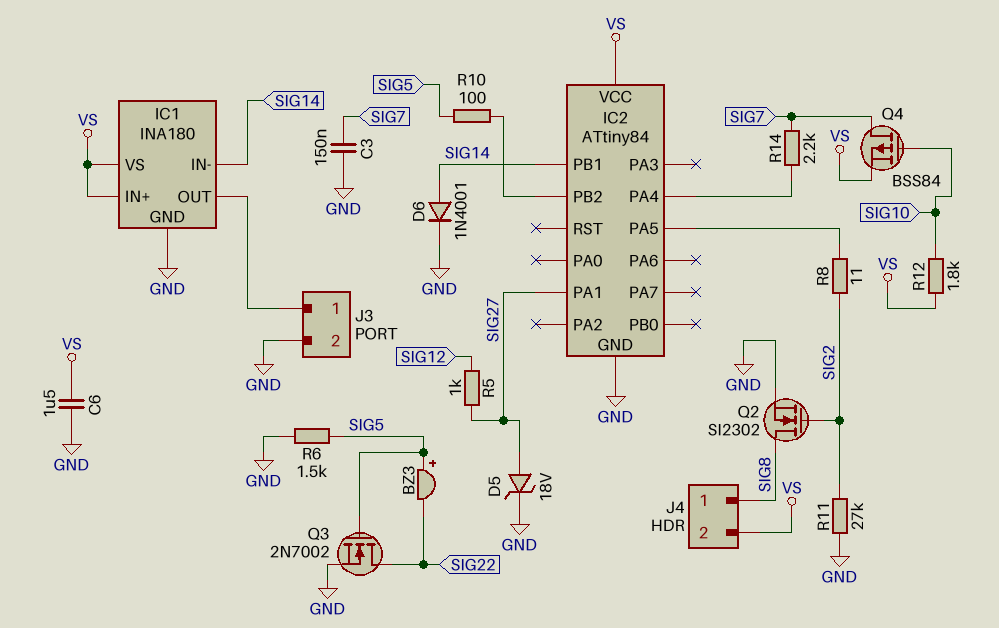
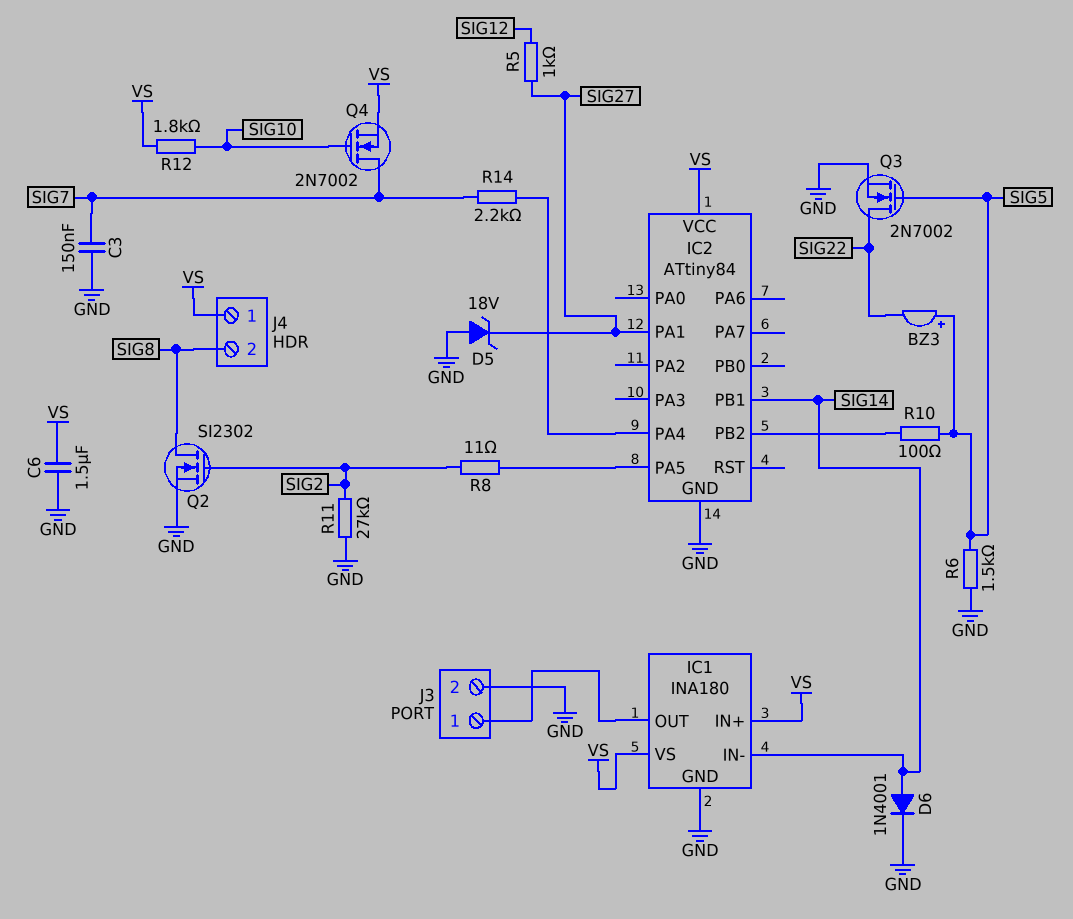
D5: zener 18V (A SIG27, K GND) -> zener 18V (A GND, K SIG27)
J4 pin 1: SIG8 -> VS
J4 pin 2: VS -> SIG8
Q4: PMOS BSS84 (G SIG10, D SIG7, S VS) -> NMOS 2N7002 (G SIG10, D SIG7, S VS)

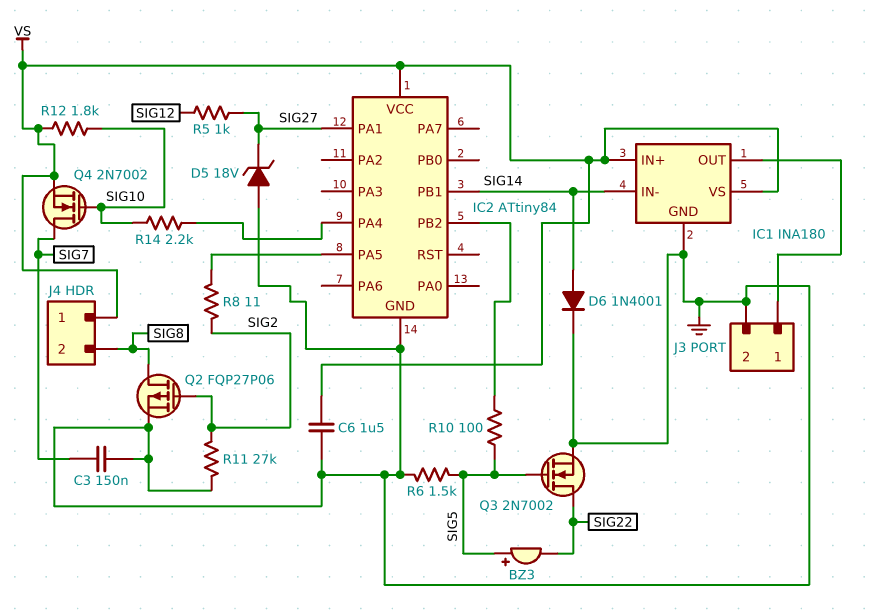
Q2: NMOS SI2302 (G SIG2, D SIG8, S GND) -> PMOS FQP27P06 (G SIG2, D SIG8, S GND)
R14: 2.2k (IC2/PA4, SIG7) -> 2.2k (IC2/PA4, SIG10)

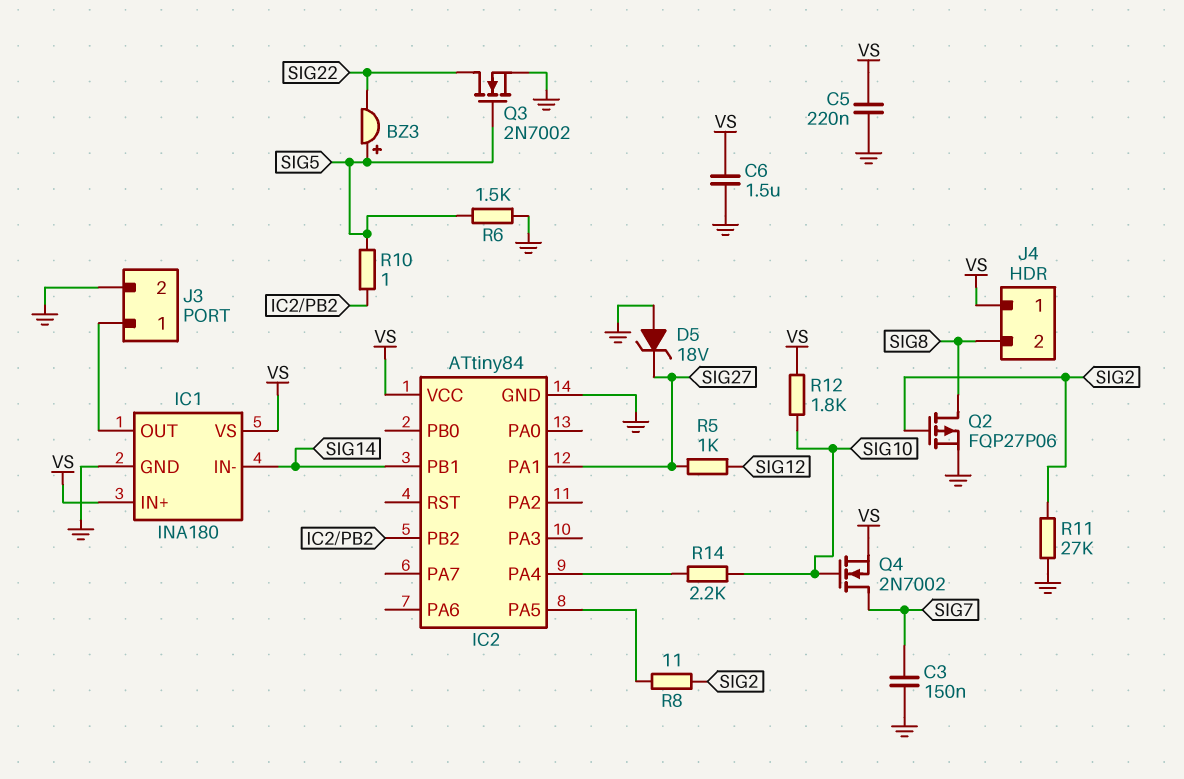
C5: none -> 220nF (GND, VS)
D6: diode 1N4001 (A SIG14, K GND) -> none
R10: 100 (IC2/PB2, SIG5) -> 1 (IC2/PB2, SIG5)

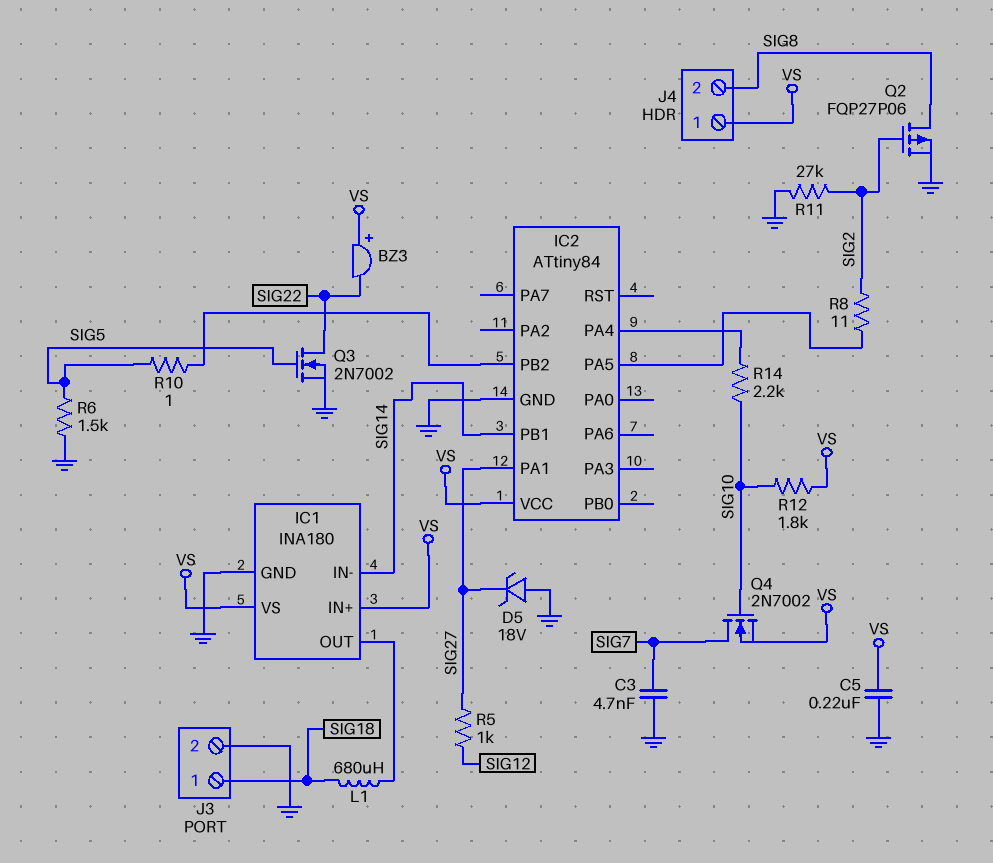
BZ3: buzzer (plus SIG5, minus SIG22) -> buzzer (plus VS, minus SIG22)
C3: 150nF (GND, SIG7) -> 4.7nF (GND, SIG7)
C6: 1.5uF (GND, VS) -> none
J3 pin 1: IC1/OUT -> SIG18
L1: none -> 680uH (IC1/OUT, SIG18)

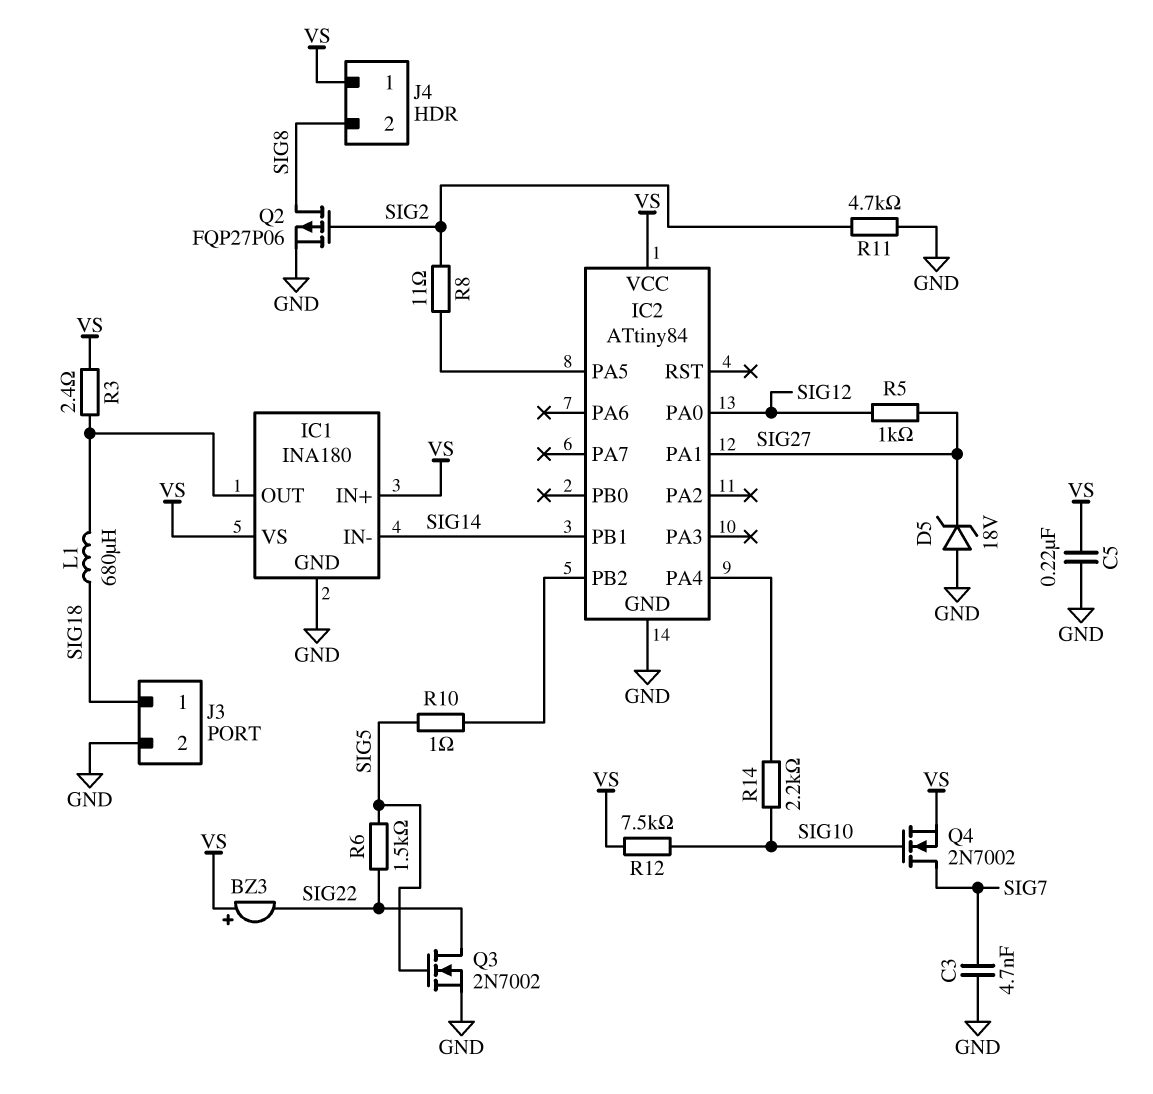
IC2 pin PA0: none -> SIG12
R3: none -> 2.4 (IC1/OUT, VS)
R6: 1.5k (GND, SIG5) -> 1.5k (SIG5, SIG22)
R11: 27k (GND, SIG2) -> 4.7k (GND, SIG2)
R12: 1.8k (SIG10, VS) -> 7.5k (SIG10, VS)

